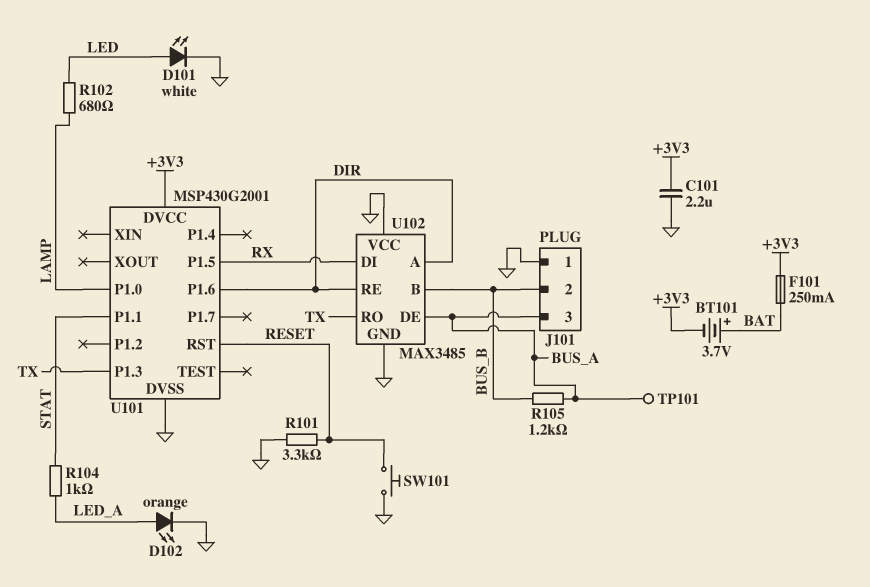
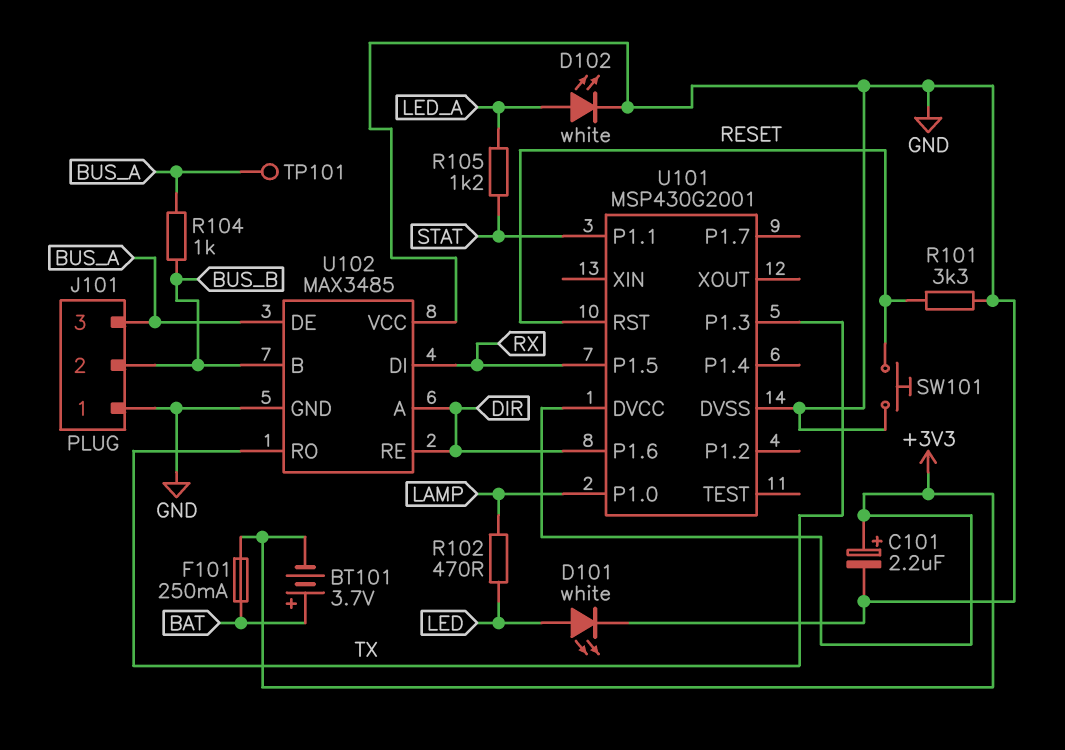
C101: 2.2uF (+3V3, GND) -> 2.2uF (plus +3V3, minus GND)
D102: LED orange (A LED_A, K GND) -> LED white (A LED_A, K GND)
R102: 680 (LAMP, LED) -> 470 (LAMP, LED)
R104: 1k (LED_A, STAT) -> 1k (BUS_A, BUS_B)
R105: 1.2k (BUS_A, BUS_B) -> 1.2k (LED_A, STAT)

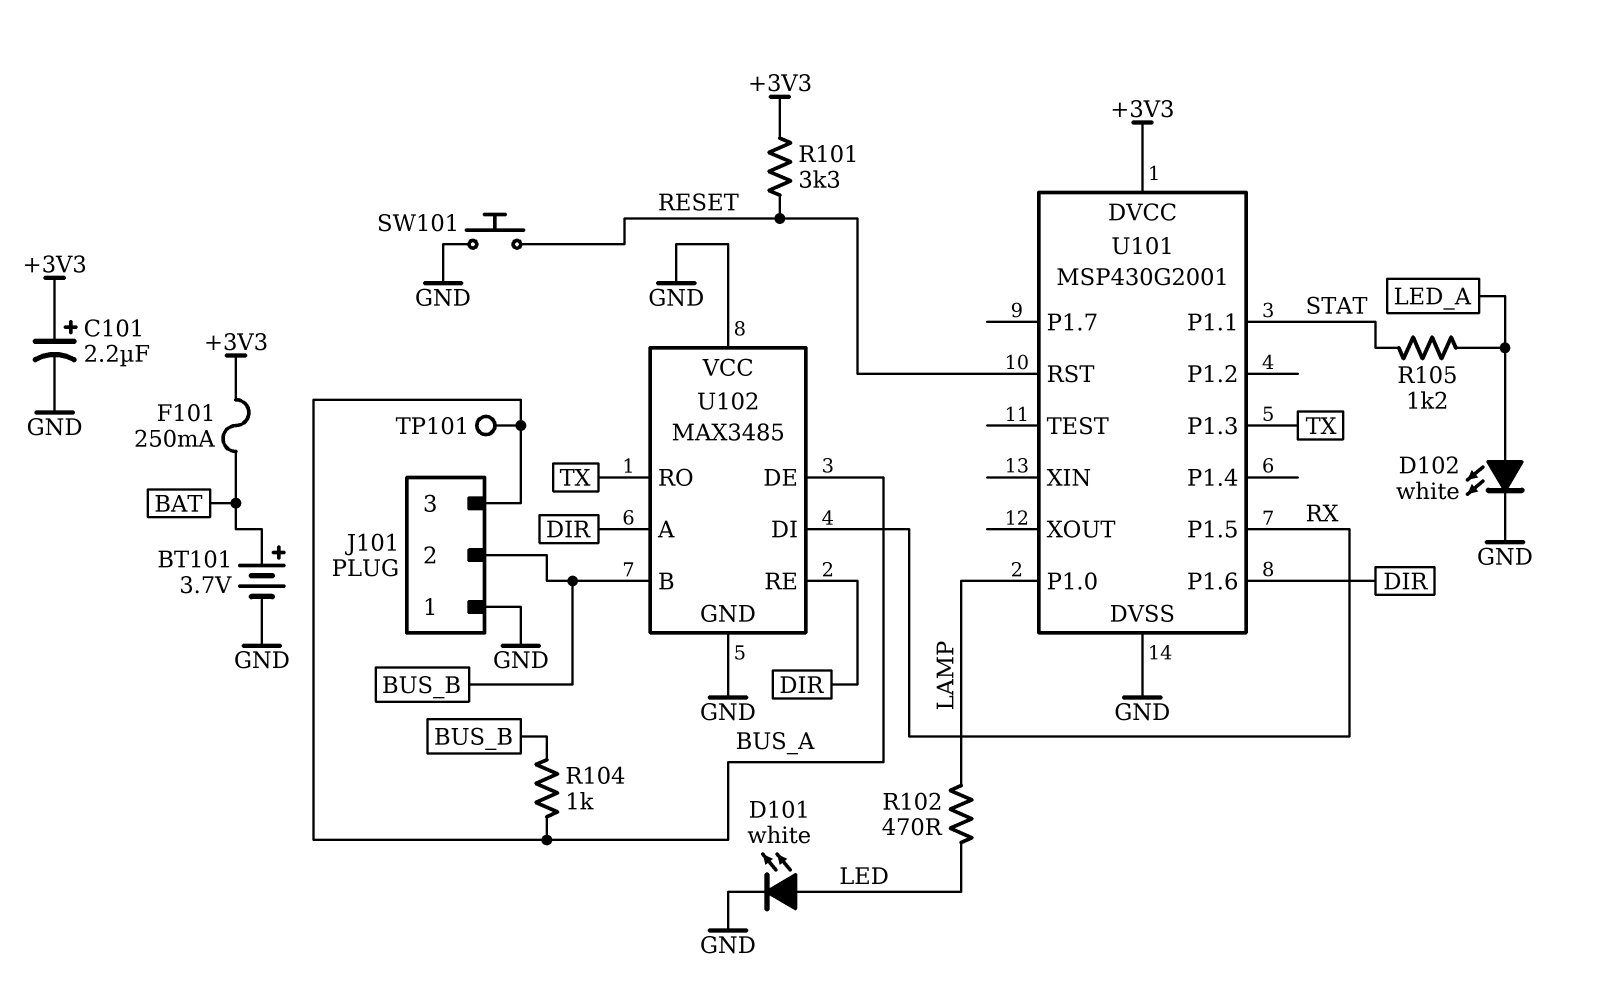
BT101: 3.7V (plus BAT, minus +3V3) -> 3.7V (plus BAT, minus GND)
R101: 3.3k (GND, RESET) -> 3.3k (+3V3, RESET)

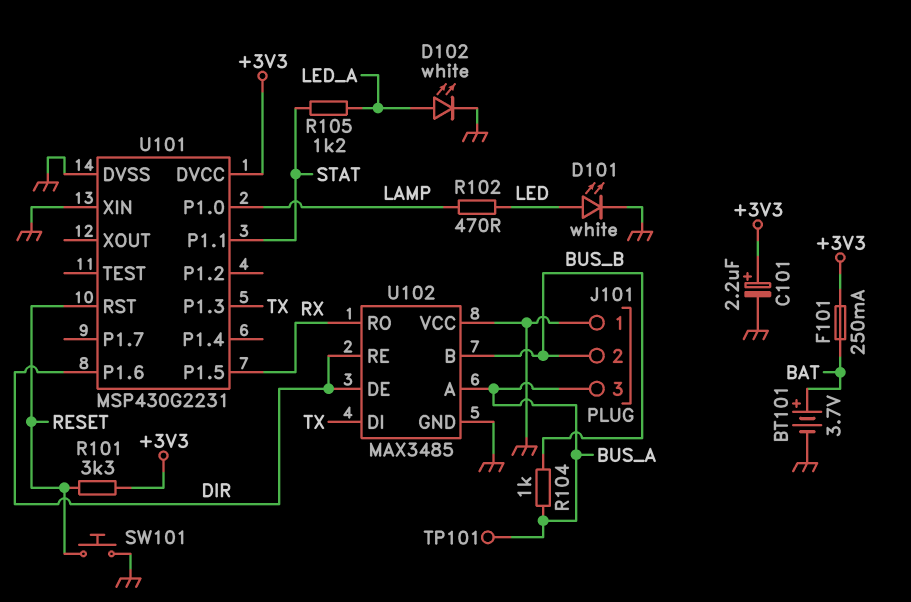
U101: MSP430G2001 -> MSP430G2231
U101 pin XIN: none -> GND
U102 pin A: DIR -> BUS_A
U102 pin DE: BUS_A -> DIR
U102 pin DI: RX -> TX
U102 pin RO: TX -> RX

